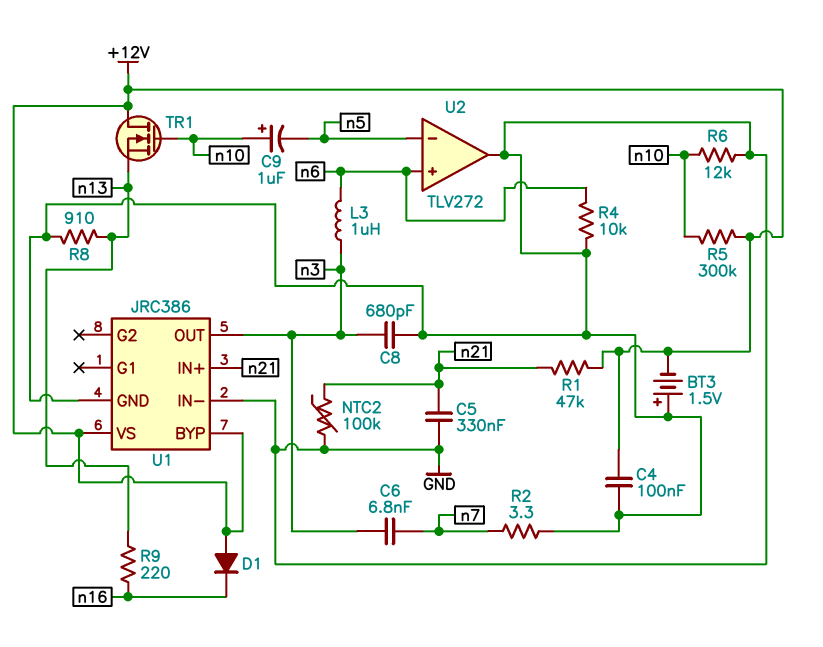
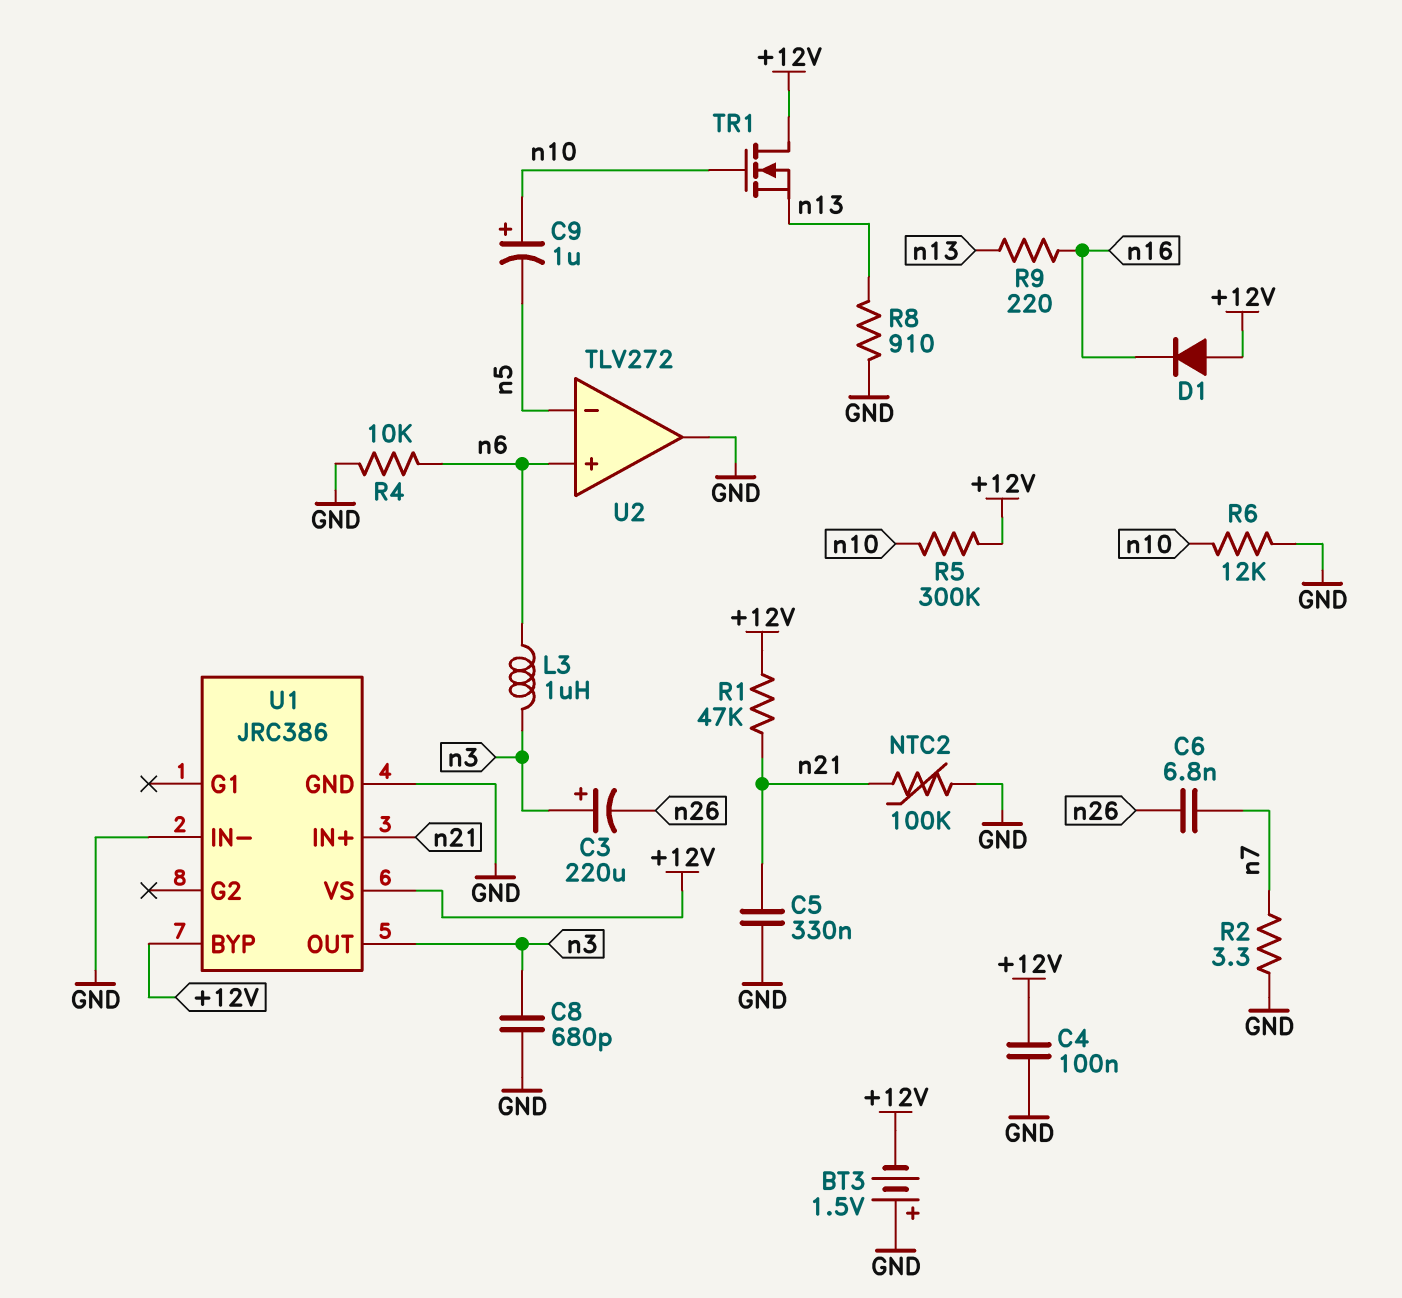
C3: none -> 220uF (plus n3, minus n26)
C6: 6.8nF (n3, n7) -> 6.8nF (n7, n26)

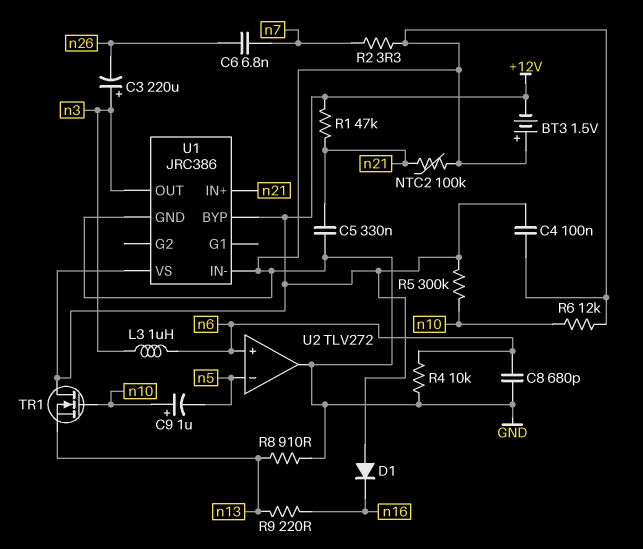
C8: 680pF (GND, n3) -> 680pF (GND, n6)

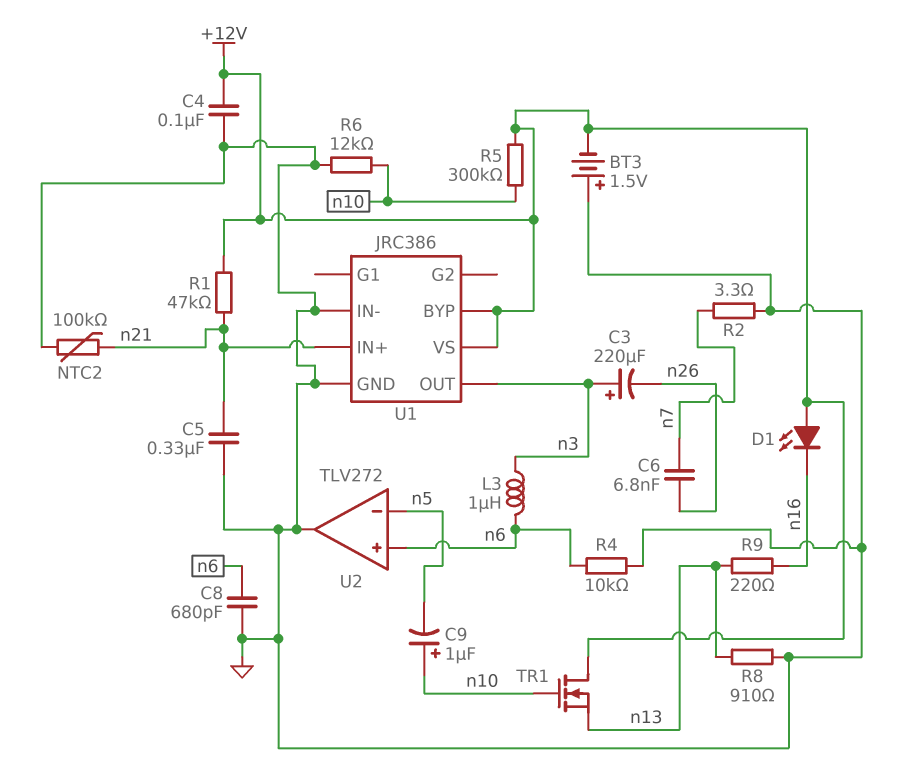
D1: diode (A +12V, K n16) -> LED (A +12V, K n16)

